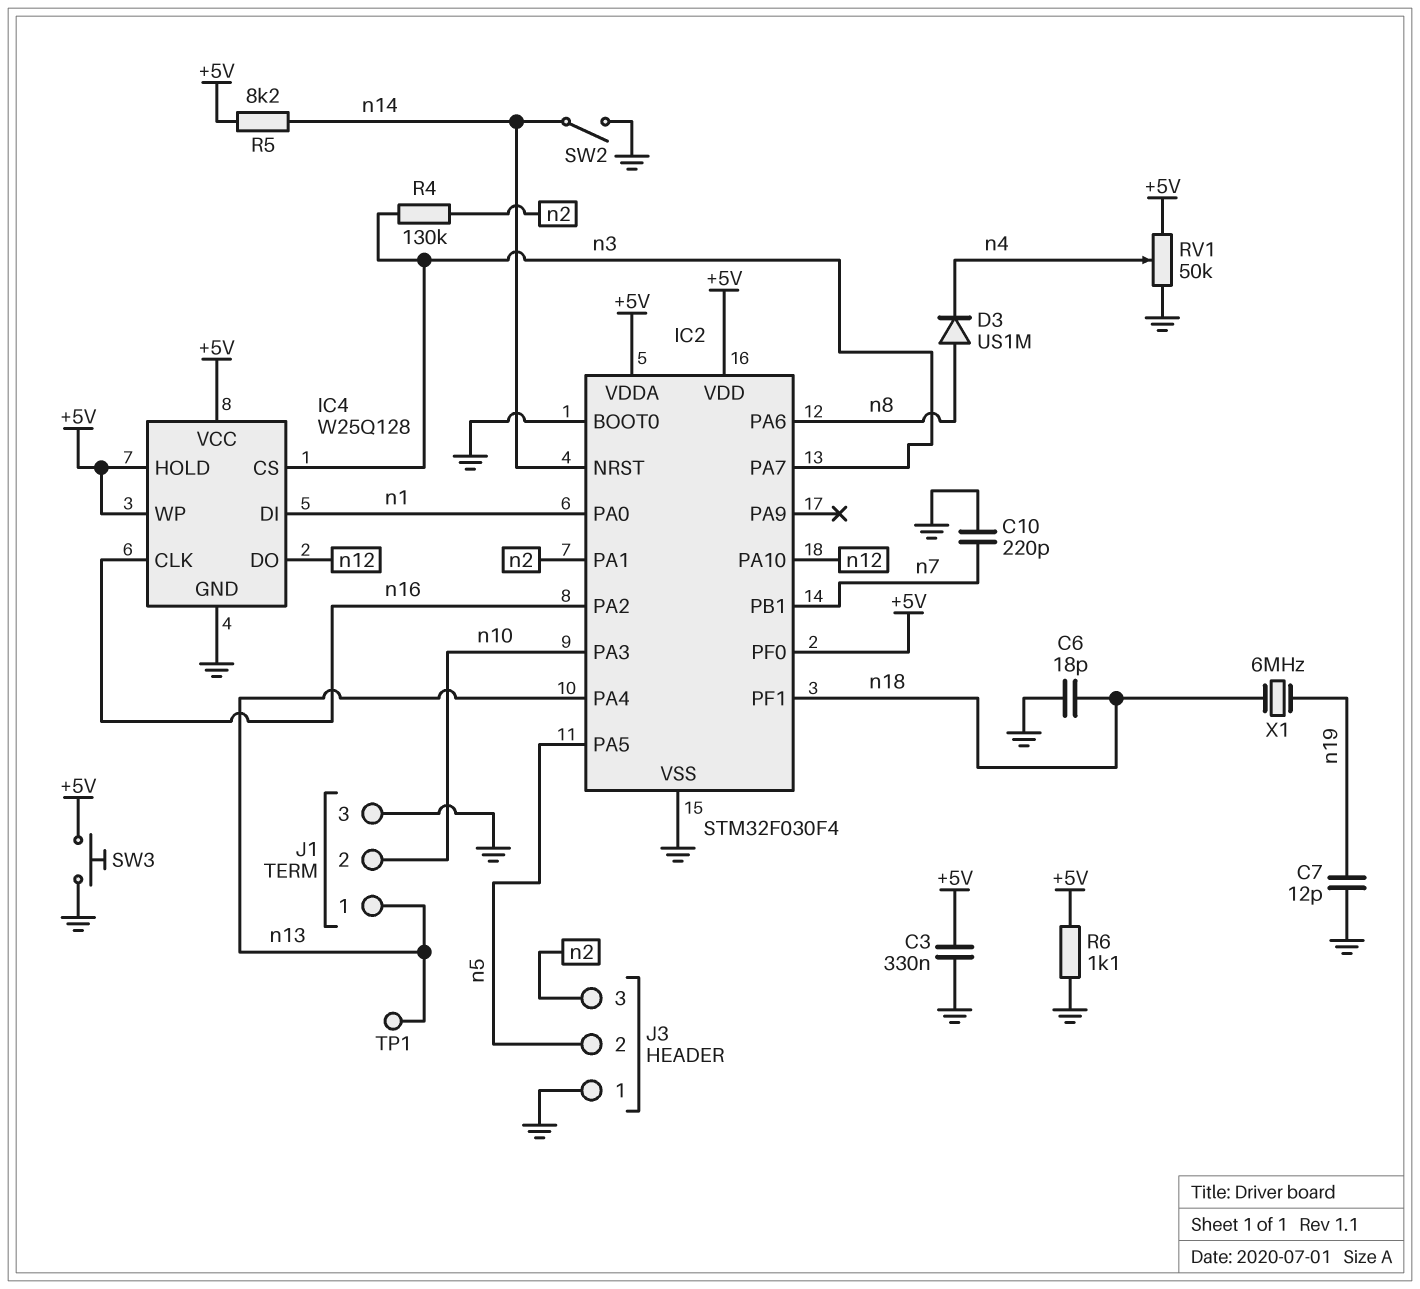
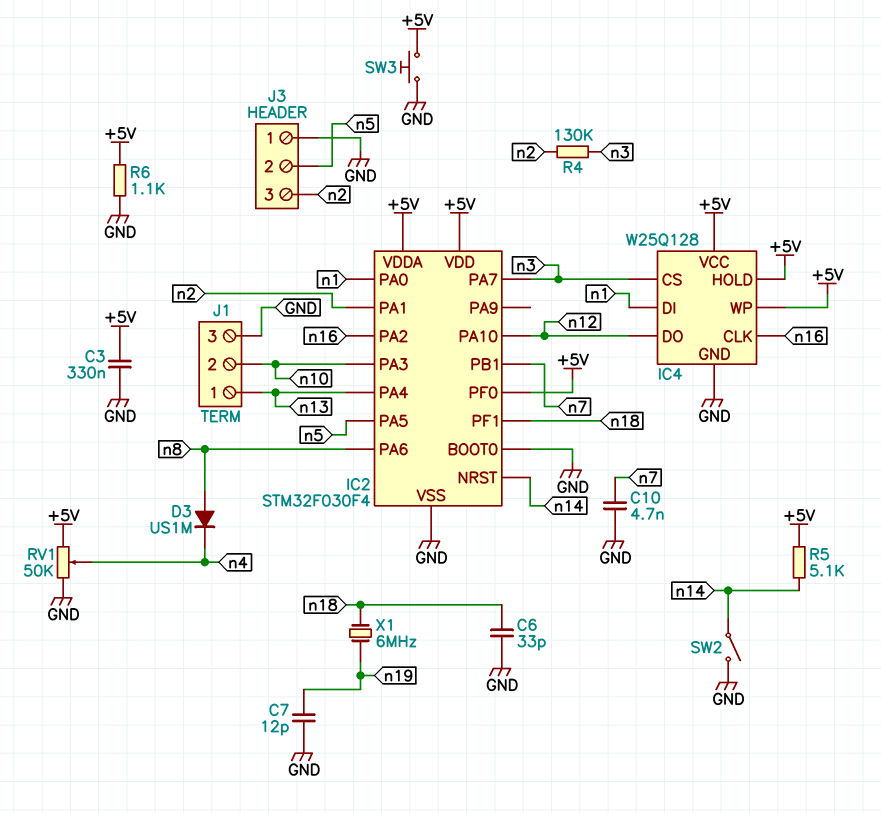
C6: 18pF (GND, n18) -> 33pF (GND, n18)
C10: 220pF (GND, n7) -> 4.7nF (GND, n7)
R5: 8.2k (+5V, n14) -> 5.1k (+5V, n14)
TP1: test point (n13) -> none

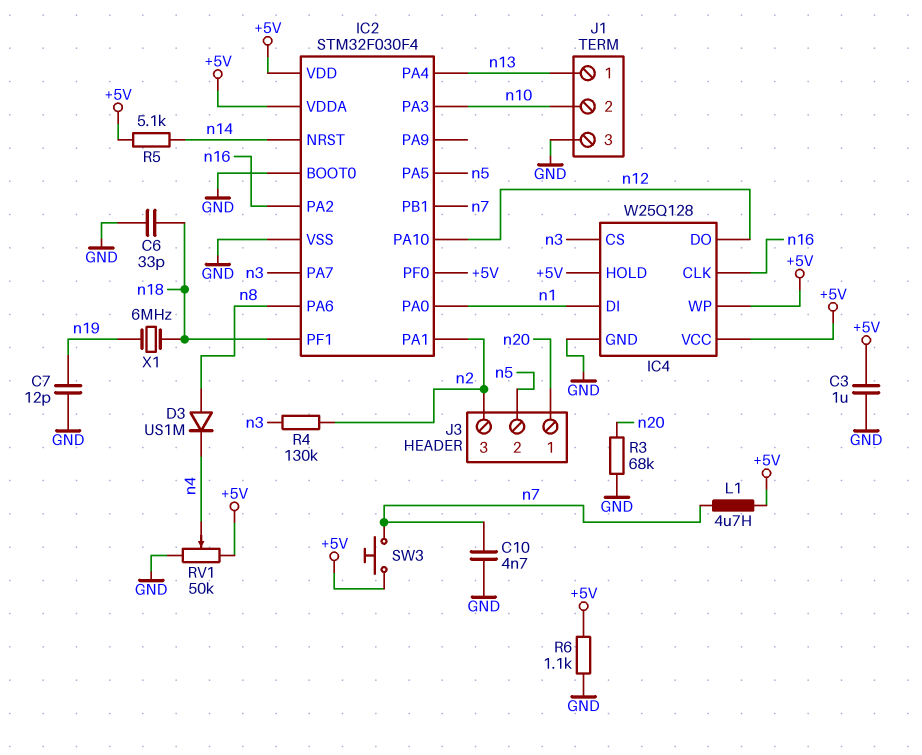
C3: 330nF (+5V, GND) -> 1uF (+5V, GND)
J3 pin 1: GND -> n20
L1: none -> 4.7uH (+5V, n7)
R3: none -> 68k (GND, n20)
SW2: switch (GND, n14) -> none
SW3: button (+5V, GND) -> button (+5V, n7)

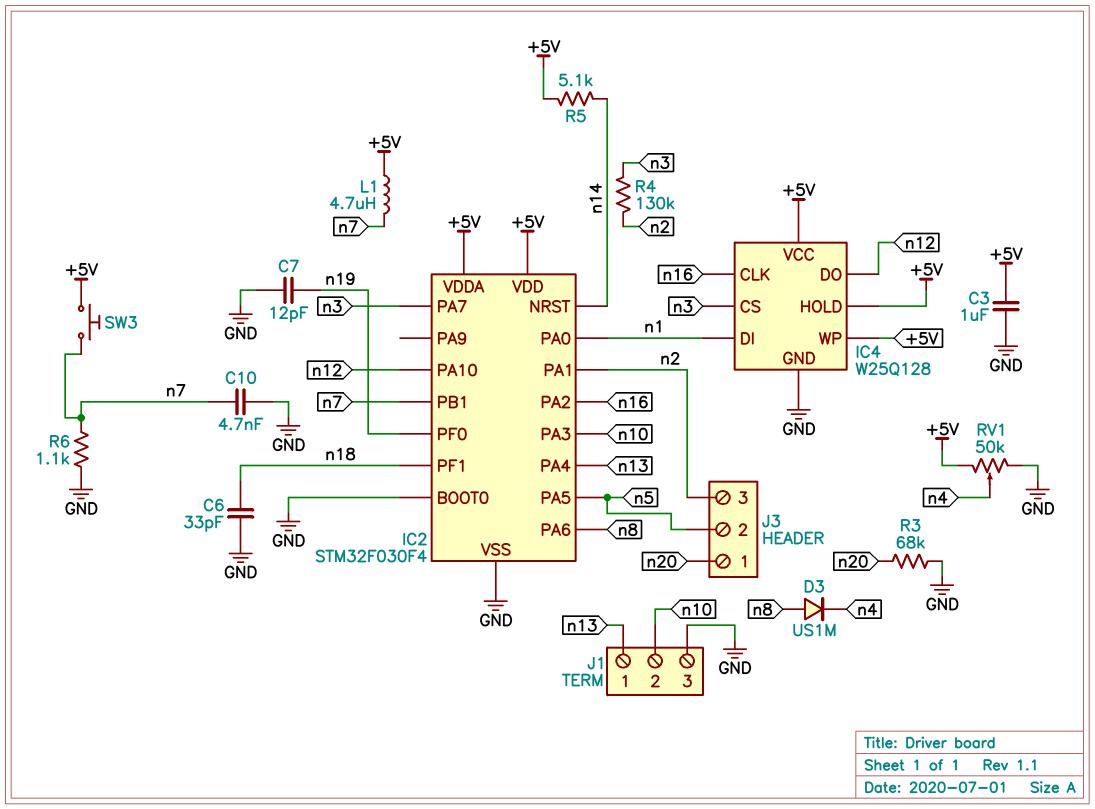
IC2 pin PF0: +5V -> n19
R6: 1.1k (+5V, GND) -> 1.1k (GND, n7)
X1: 6MHz (n18, n19) -> none

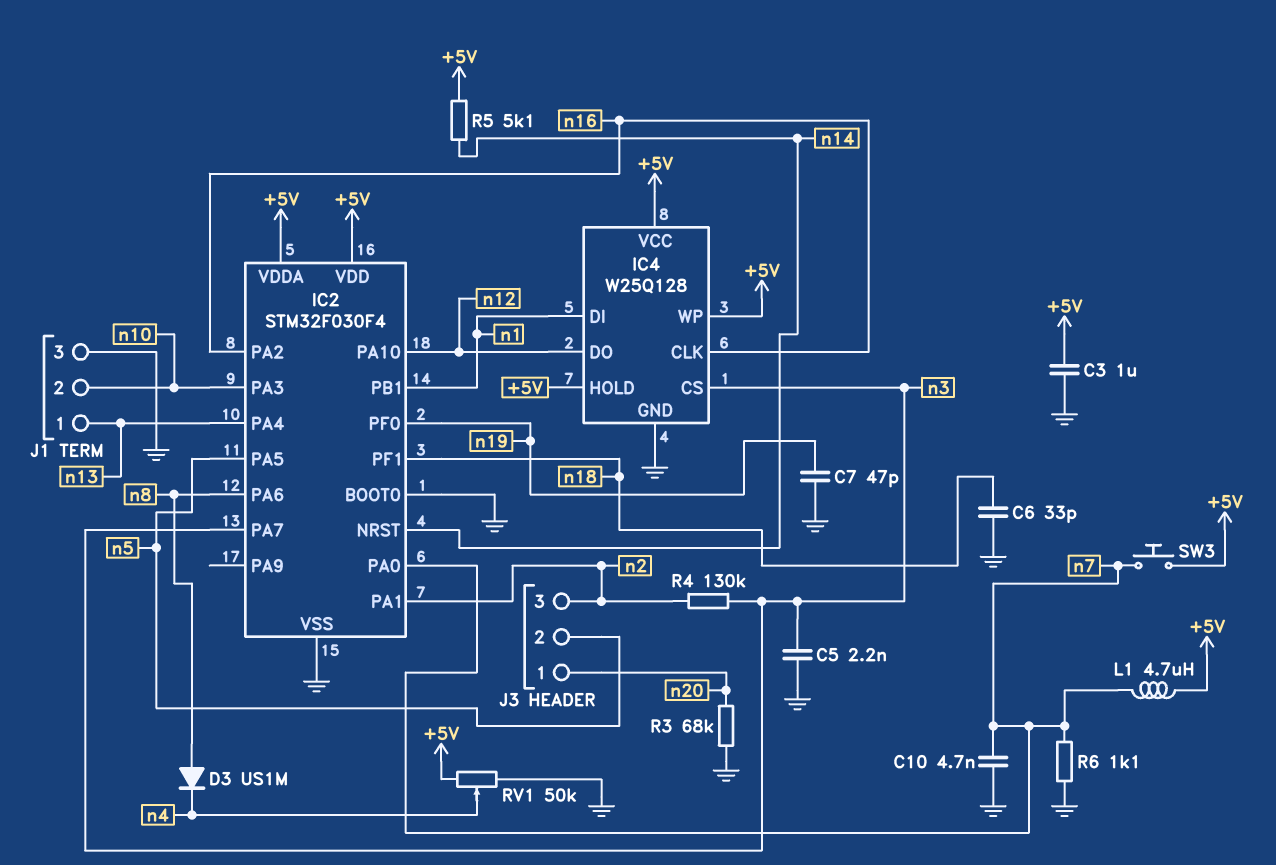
C5: none -> 2.2nF (GND, n3)
C7: 12pF (GND, n19) -> 47pF (GND, n19)
IC2 pin PA0: n1 -> n7
IC2 pin PB1: n7 -> n1

